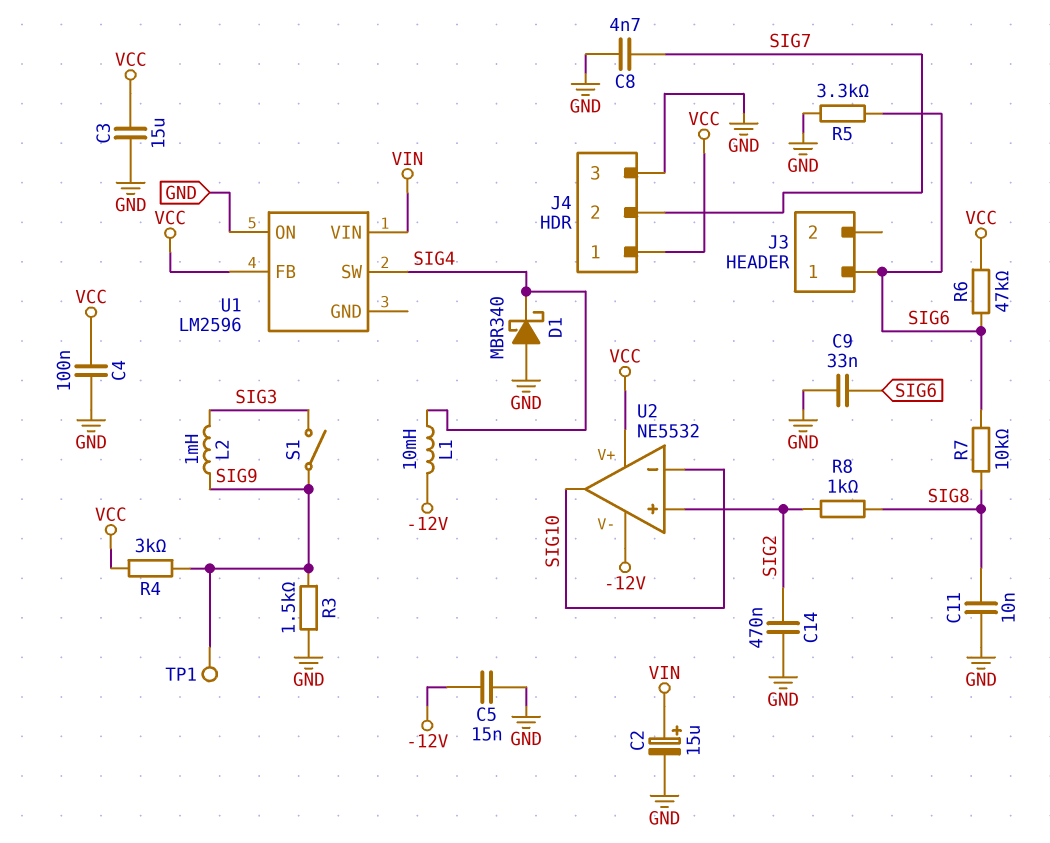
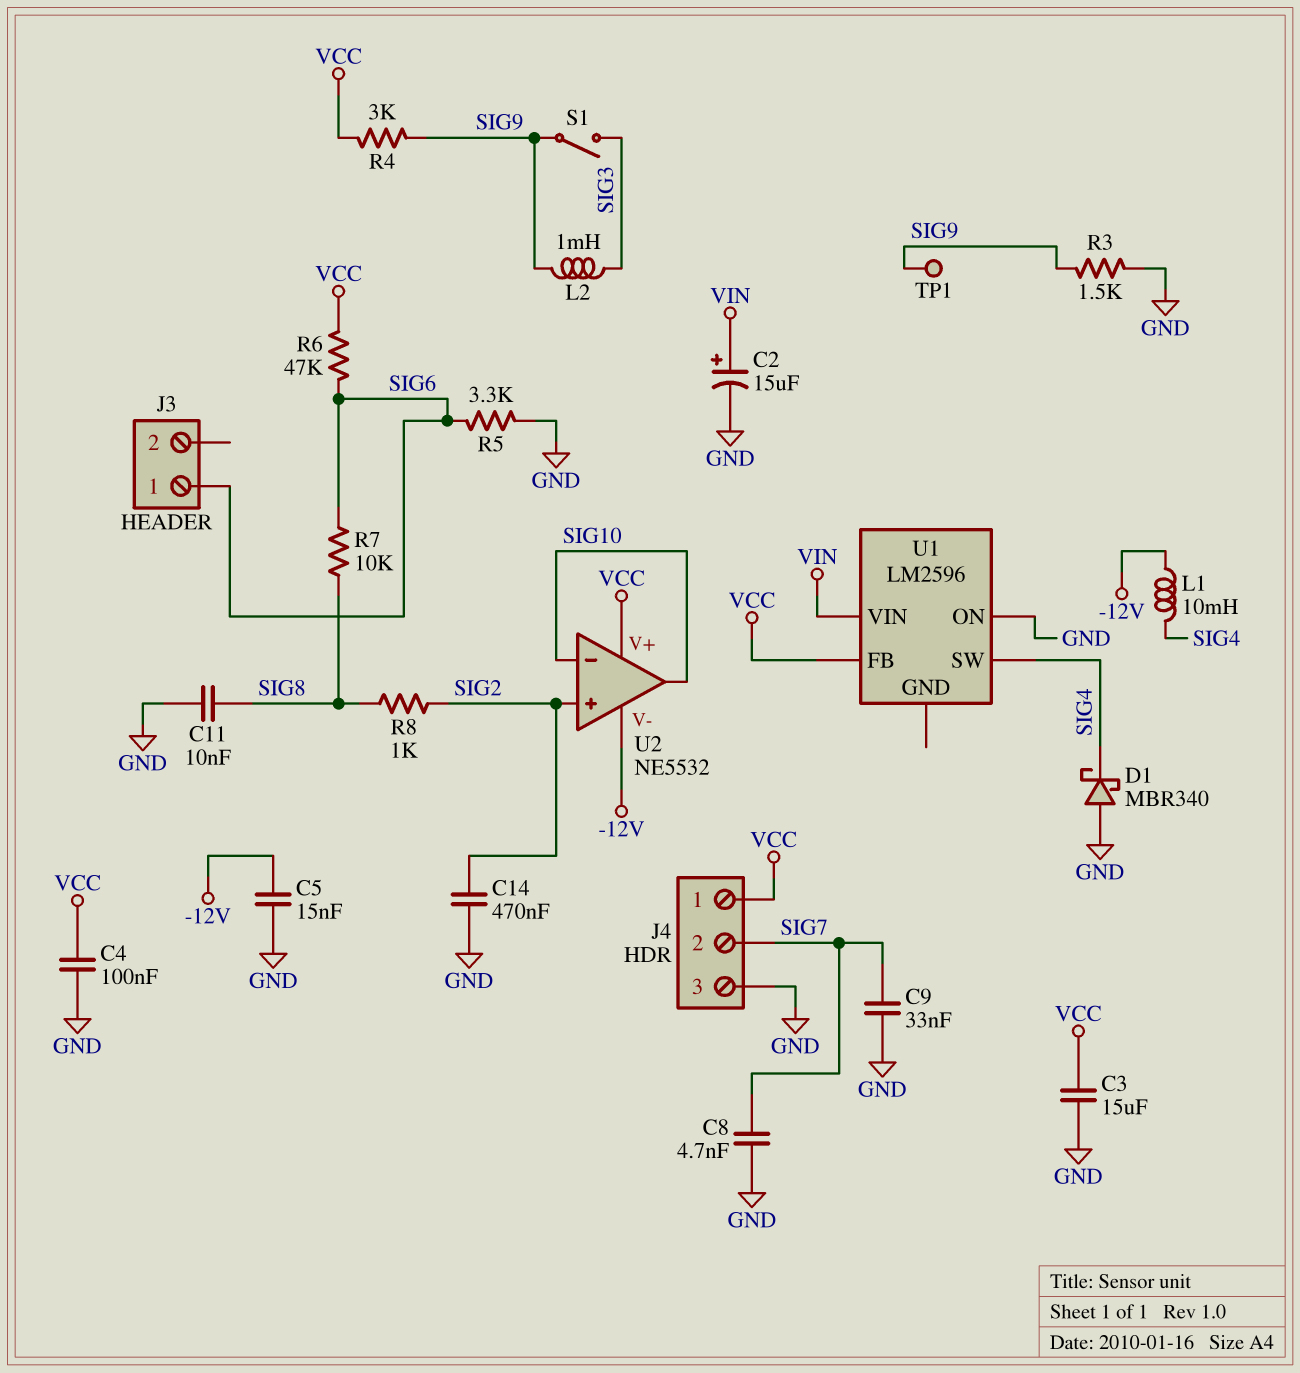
C9: 33nF (GND, SIG6) -> 33nF (GND, SIG7)

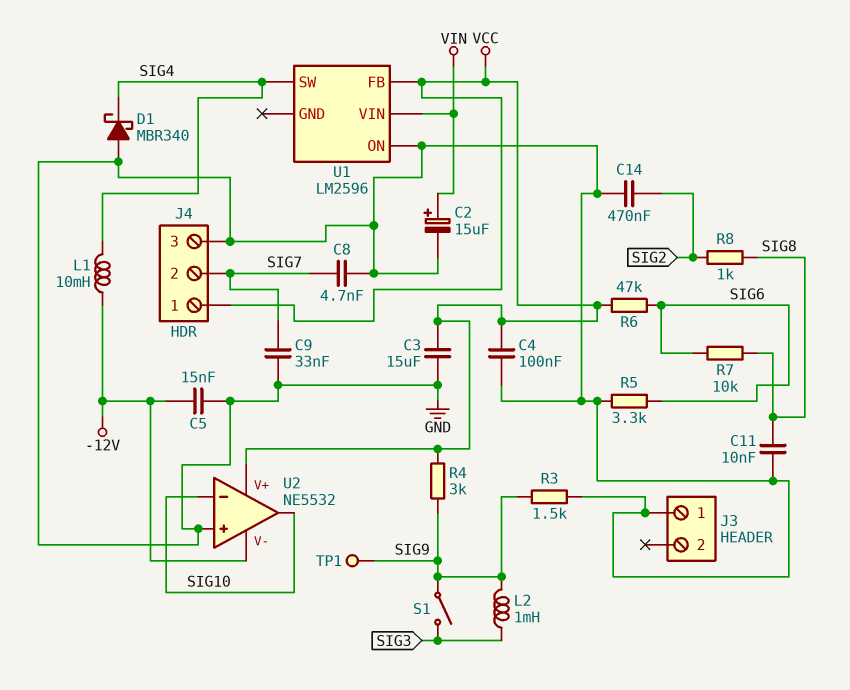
J3 pin 1: SIG6 -> GND
U2 pin in+: SIG2 -> GND

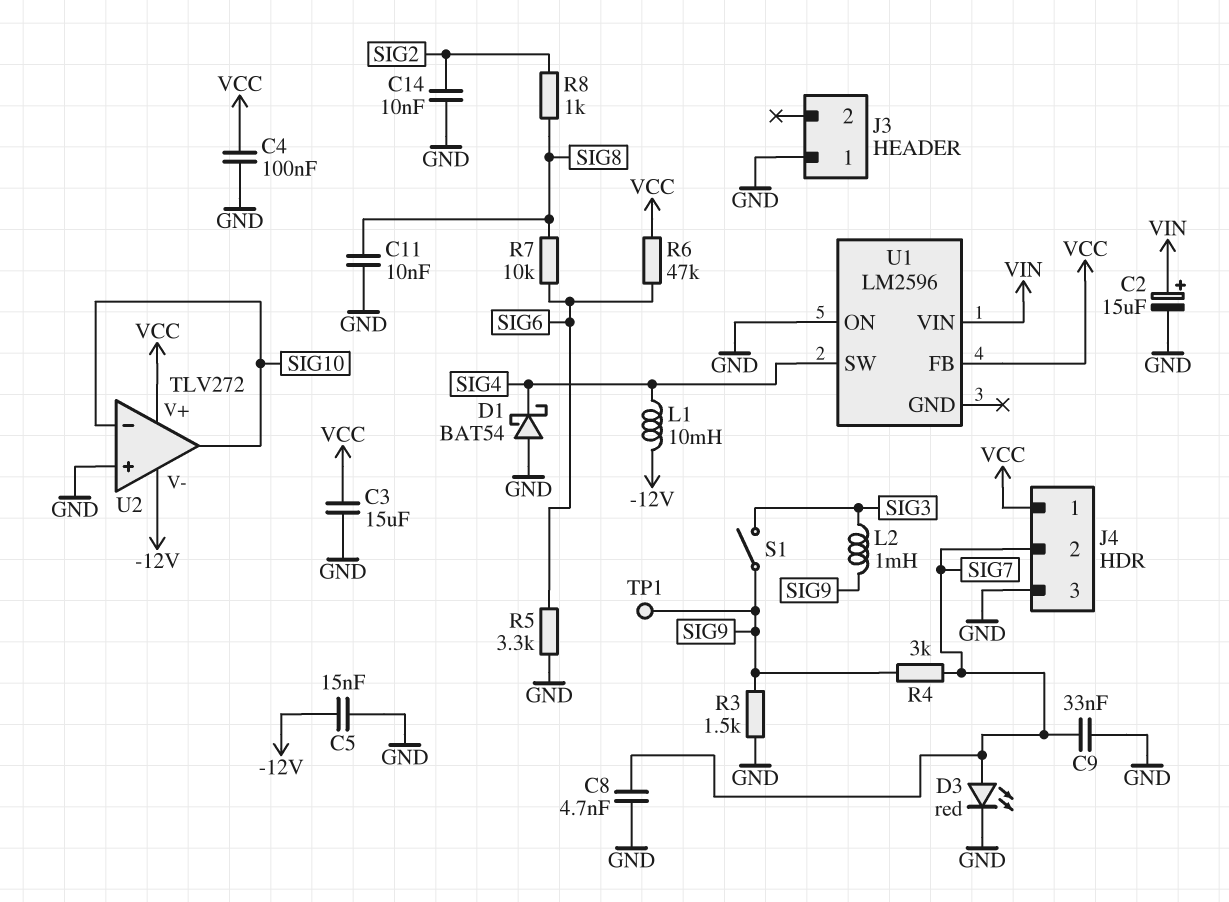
C14: 470nF (GND, SIG2) -> 10nF (GND, SIG2)
D1: schottky MBR340 (A GND, K SIG4) -> schottky BAT54 (A GND, K SIG4)
D3: none -> LED red (A SIG7, K GND)
R4: 3k (SIG9, VCC) -> 3k (SIG7, SIG9)
U2: NE5532 -> TLV272

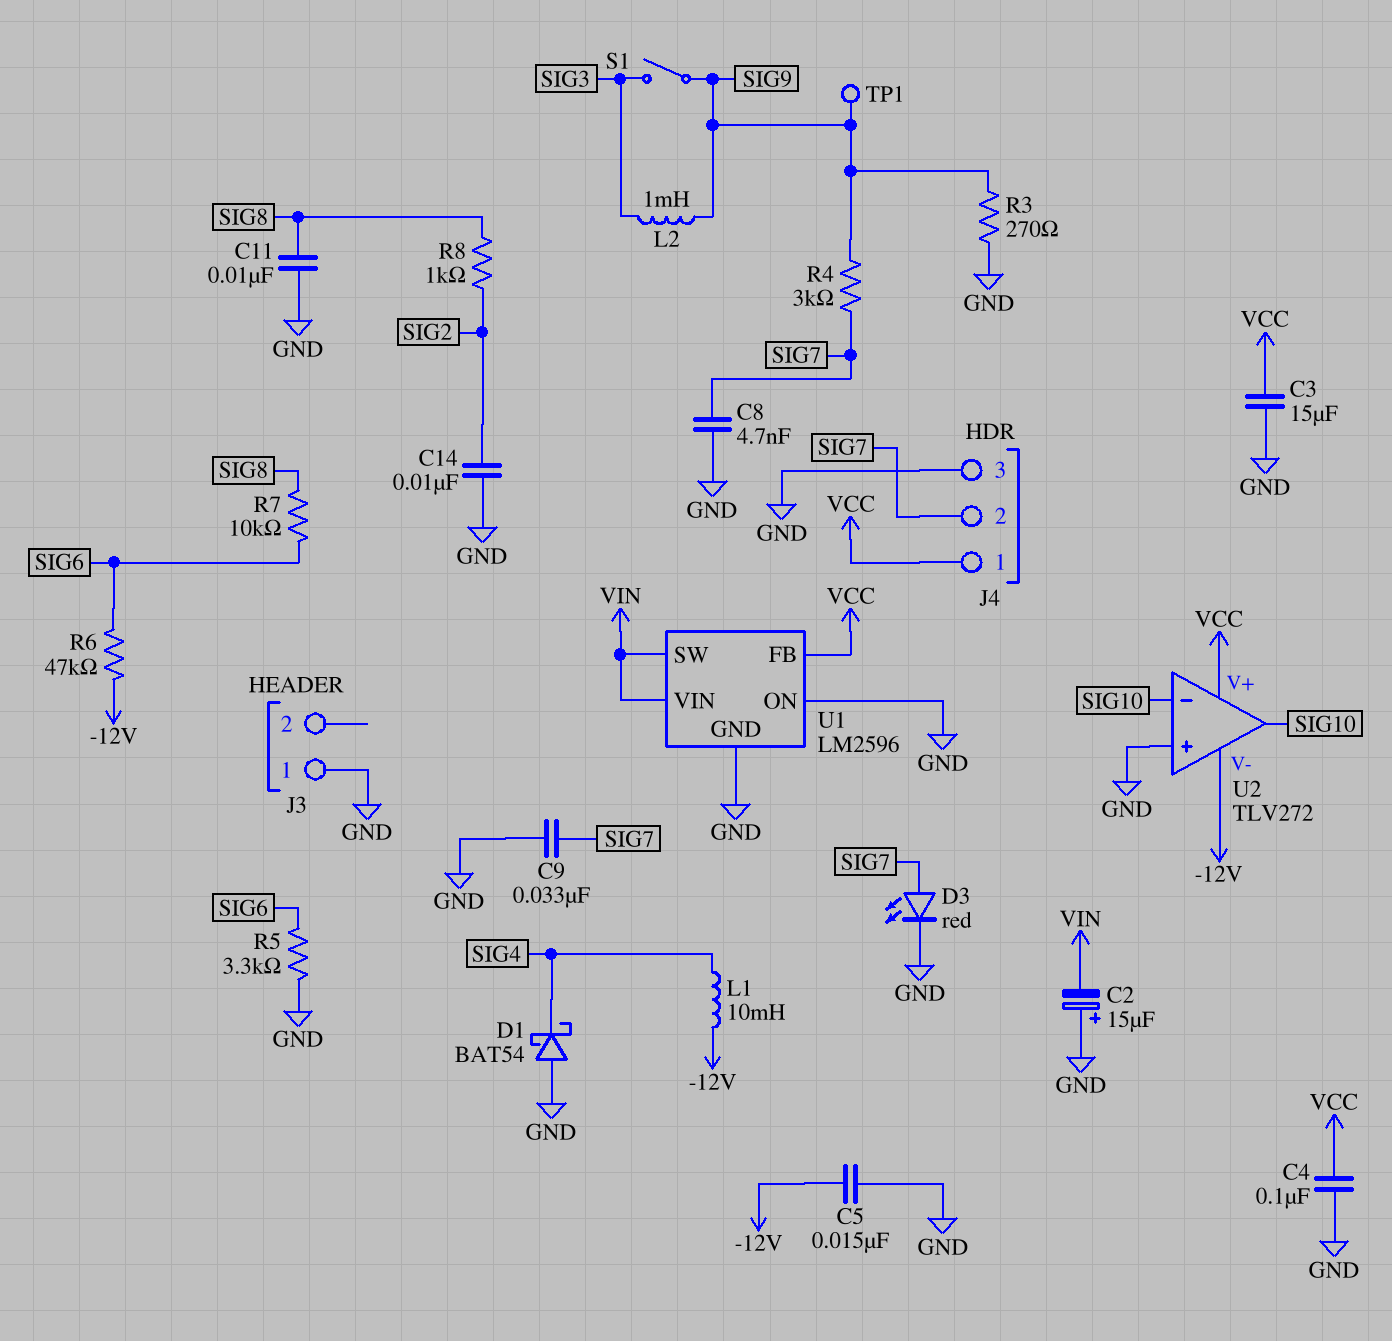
C2: 15uF (plus VIN, minus GND) -> 15uF (plus GND, minus VIN)
R3: 1.5k (GND, SIG9) -> 270 (GND, SIG9)
R6: 47k (SIG6, VCC) -> 47k (-12V, SIG6)
U1 pin GND: none -> GND
U1 pin SW: SIG4 -> VIN

